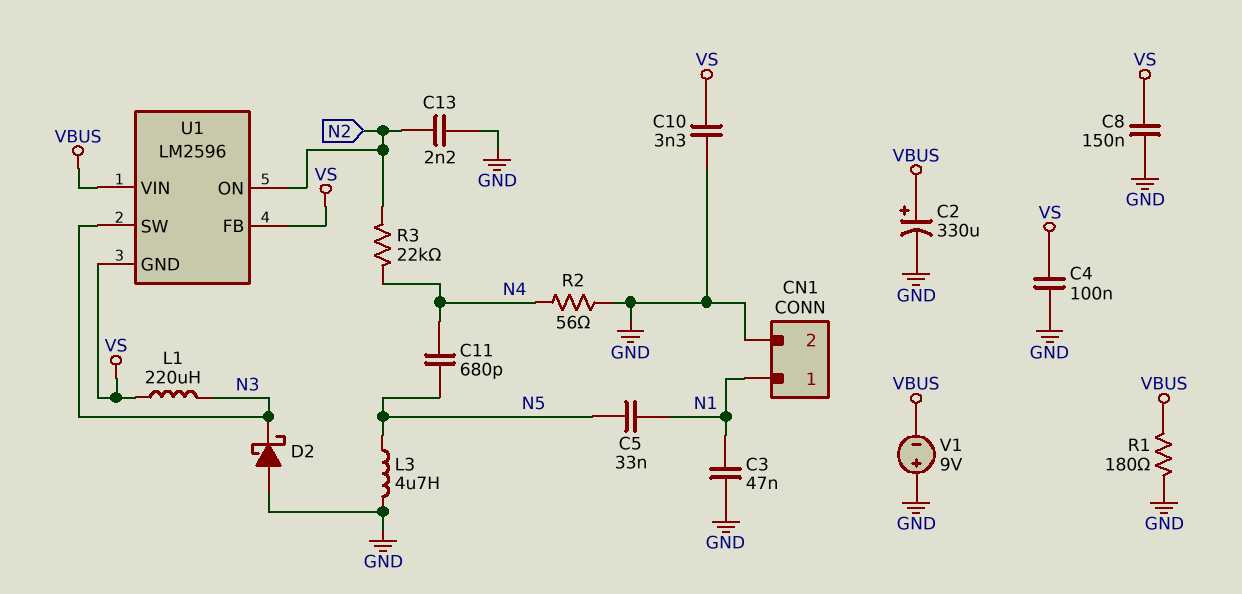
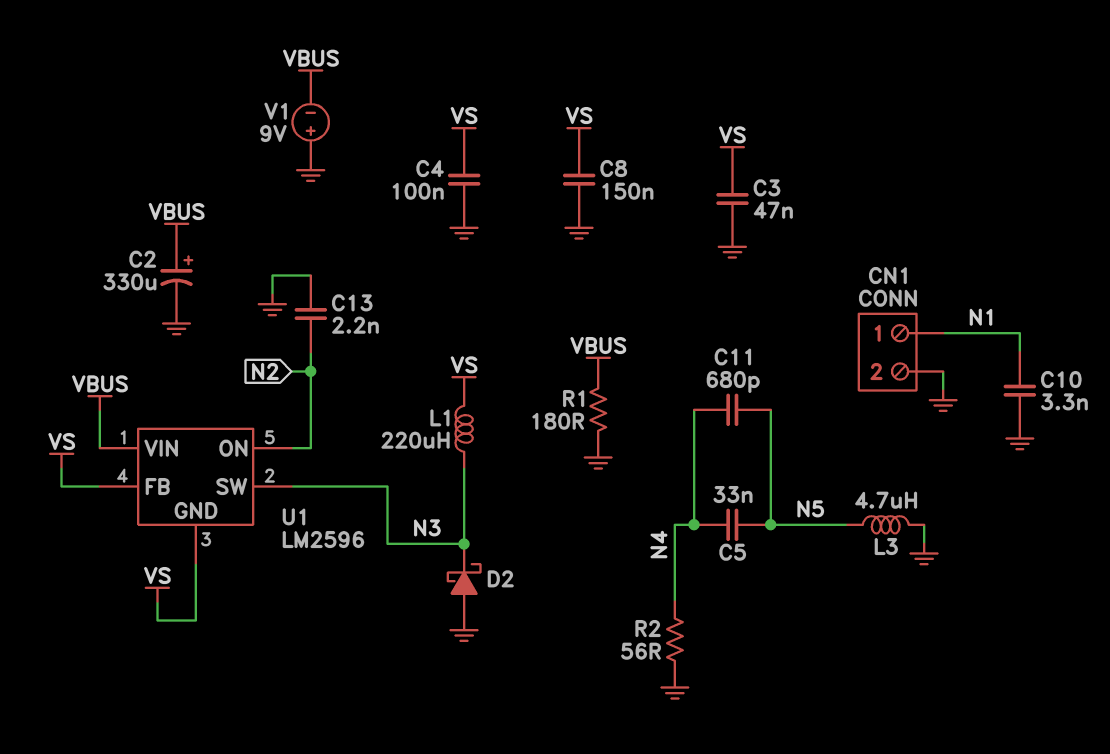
C3: 47nF (GND, N1) -> 47nF (GND, VS)
C5: 33nF (N1, N5) -> 33nF (N4, N5)
C10: 3.3nF (GND, VS) -> 3.3nF (GND, N1)
R3: 22k (N2, N4) -> none

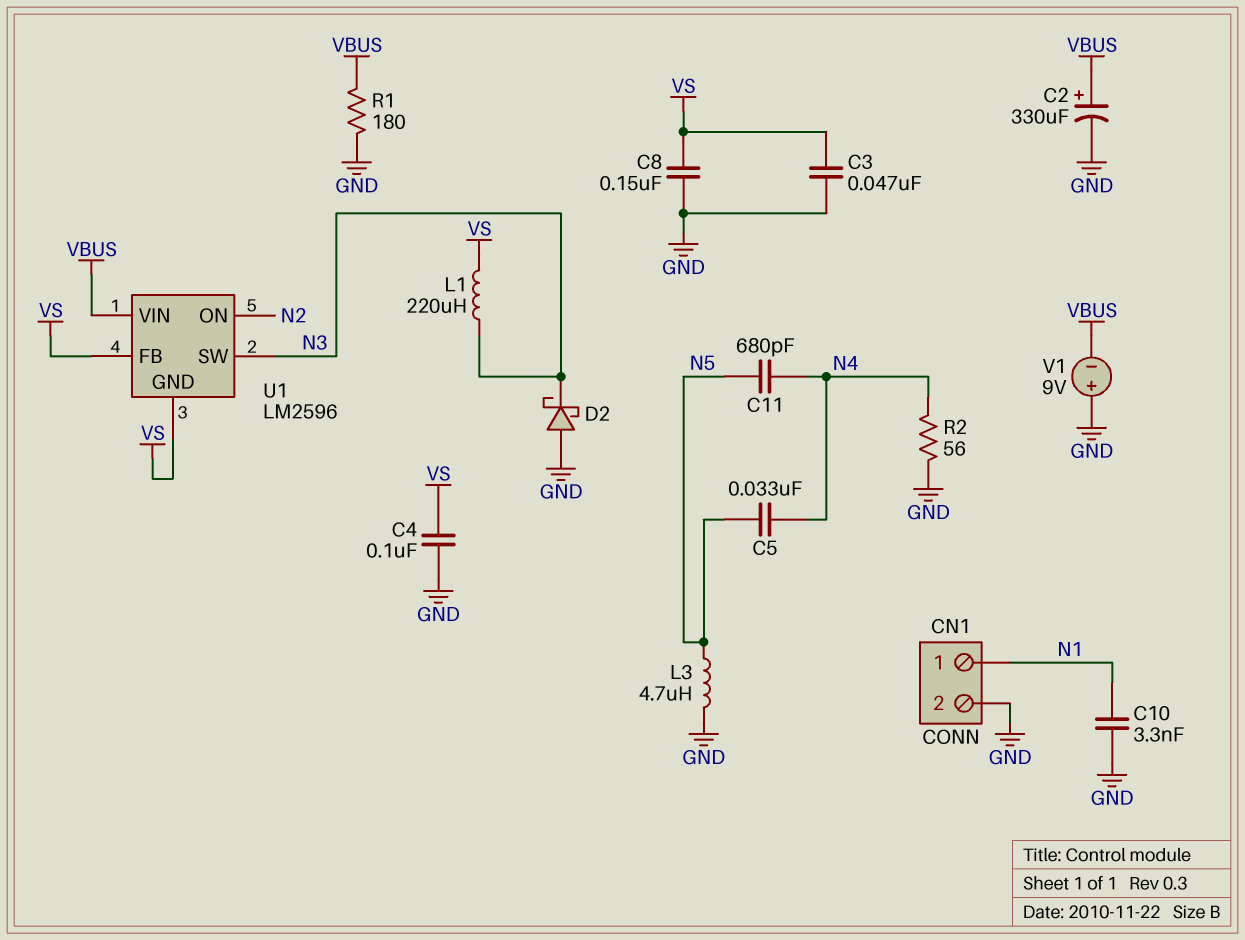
C13: 2.2nF (GND, N2) -> none

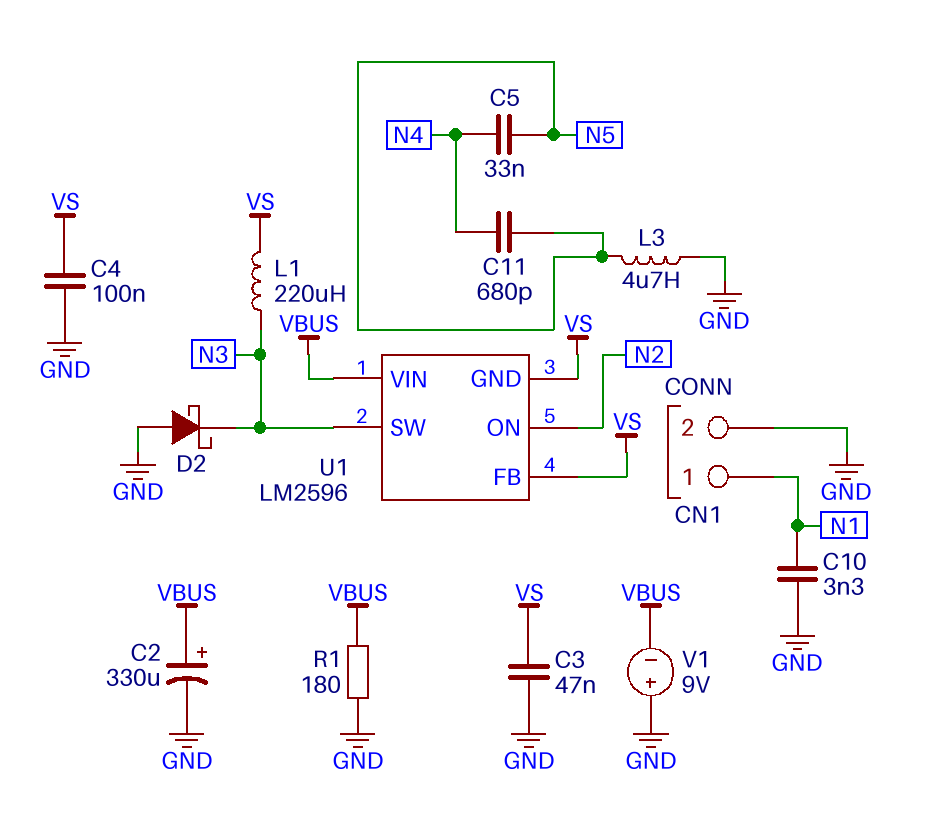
C8: 150nF (GND, VS) -> none
R2: 56 (GND, N4) -> none

